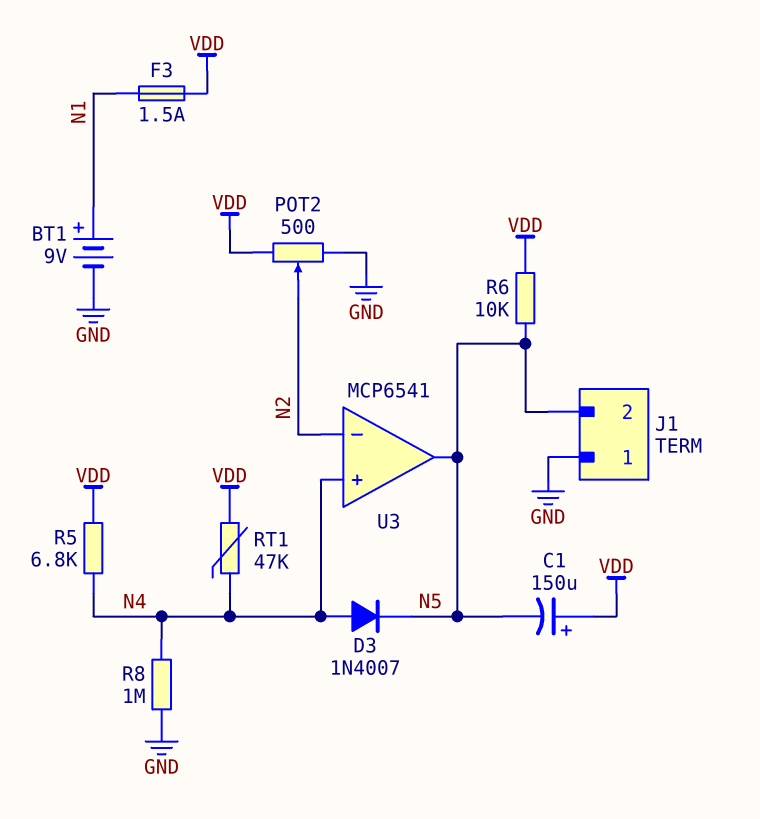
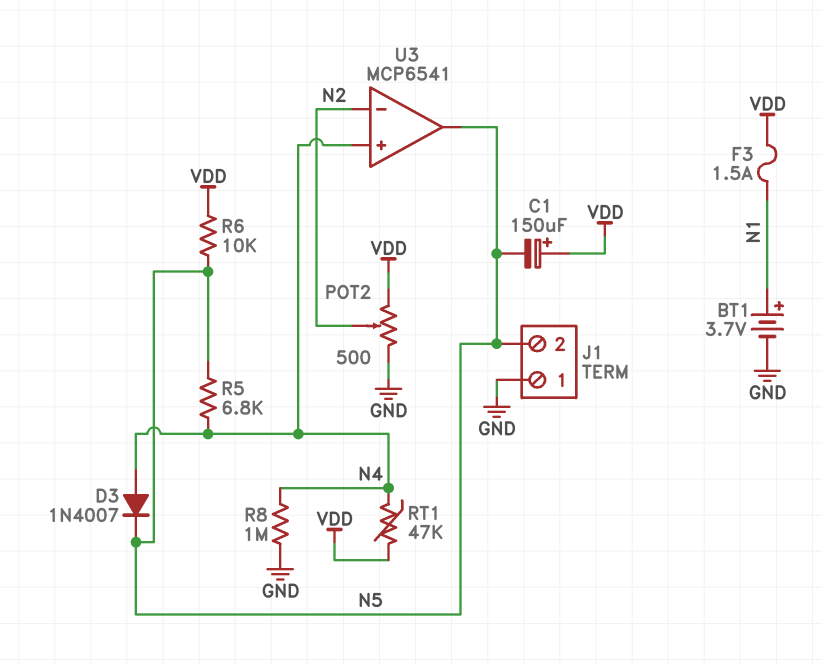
BT1: 9V (plus N1, minus GND) -> 3.7V (plus N1, minus GND)
R5: 6.8k (N4, VDD) -> 6.8k (N4, N5)

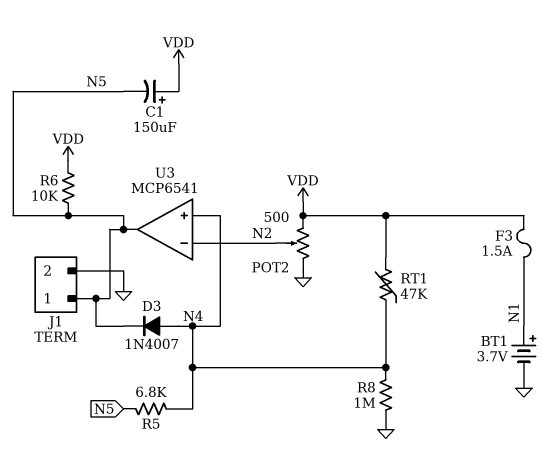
J1 pin 1: GND -> N5
J1 pin 2: N5 -> GND

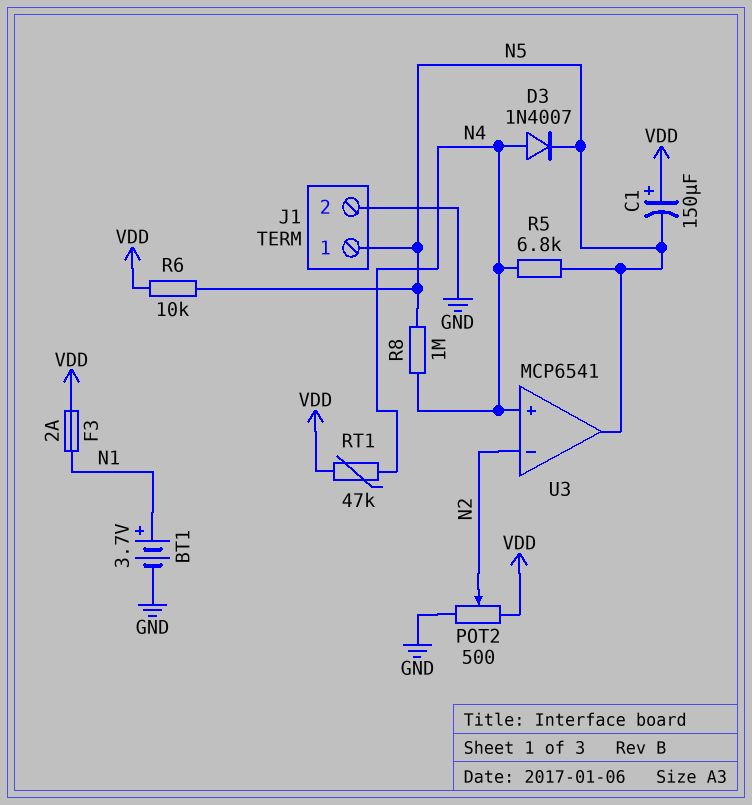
F3: 1.5A (N1, VDD) -> 2A (N1, VDD)
R8: 1M (GND, N4) -> 1M (N4, N5)

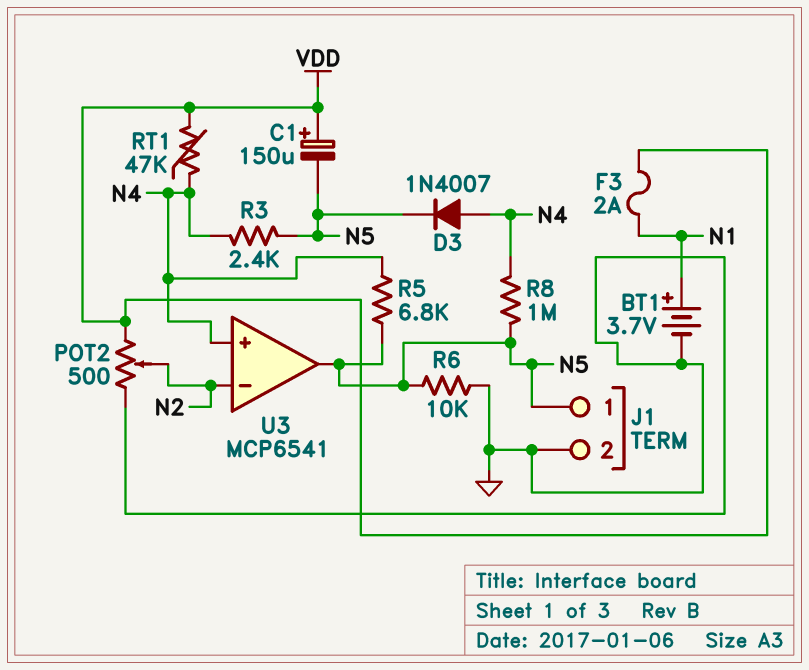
R3: none -> 2.4k (N4, N5)
R6: 10k (N5, VDD) -> 10k (GND, N5)

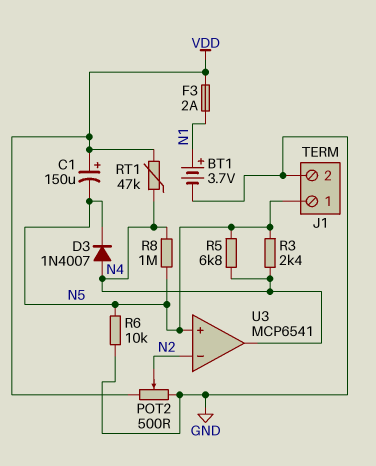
U3 pin in+: N4 -> N5
U3 pin out: N5 -> N4

